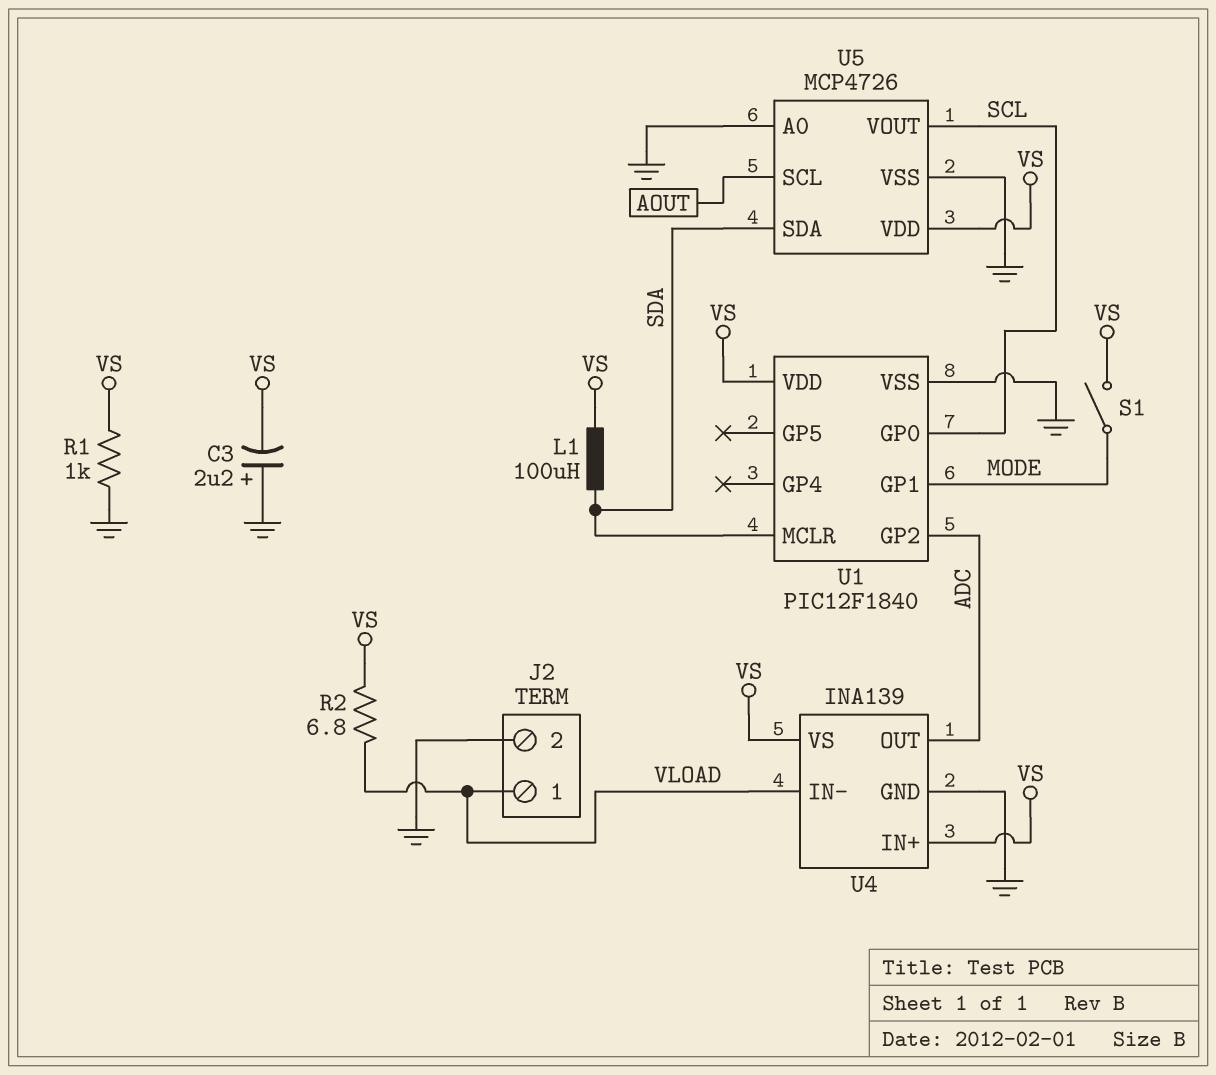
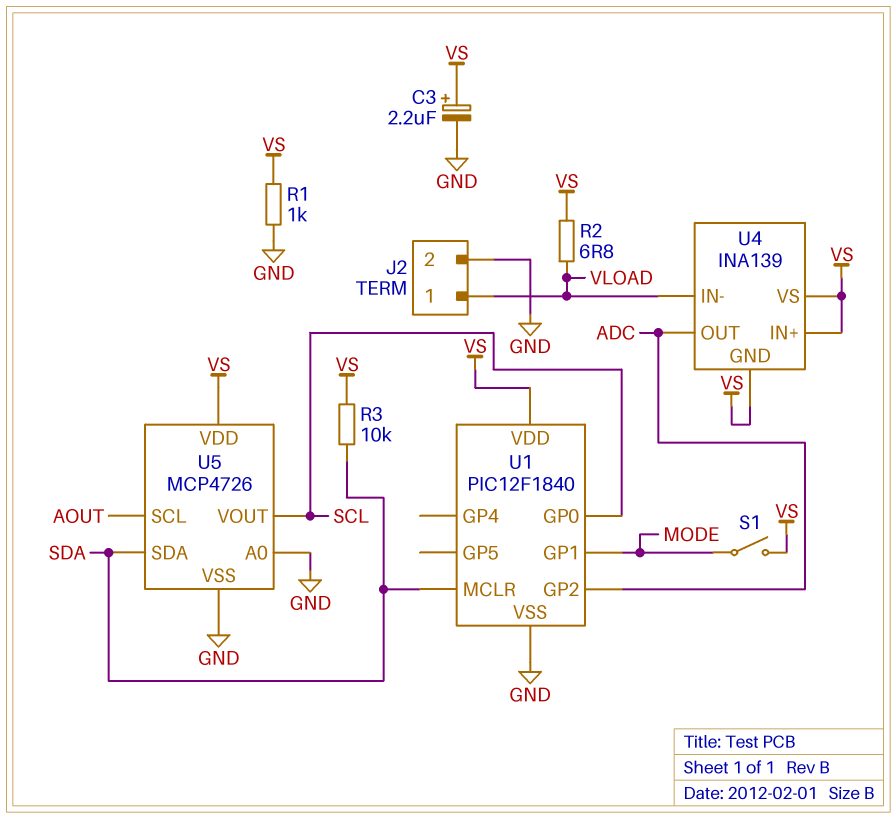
C3: 2.2uF (plus GND, minus VS) -> 2.2uF (plus VS, minus GND)
L1: 100uH (SDA, VS) -> none
R3: none -> 10k (SDA, VS)
U4 pin GND: GND -> VS

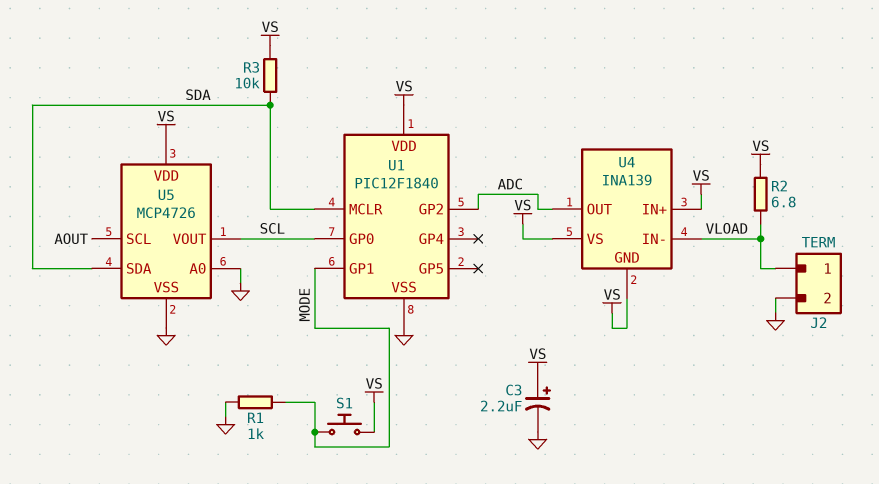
R1: 1k (GND, VS) -> 1k (GND, MODE)
S1: switch (MODE, VS) -> button (MODE, VS)

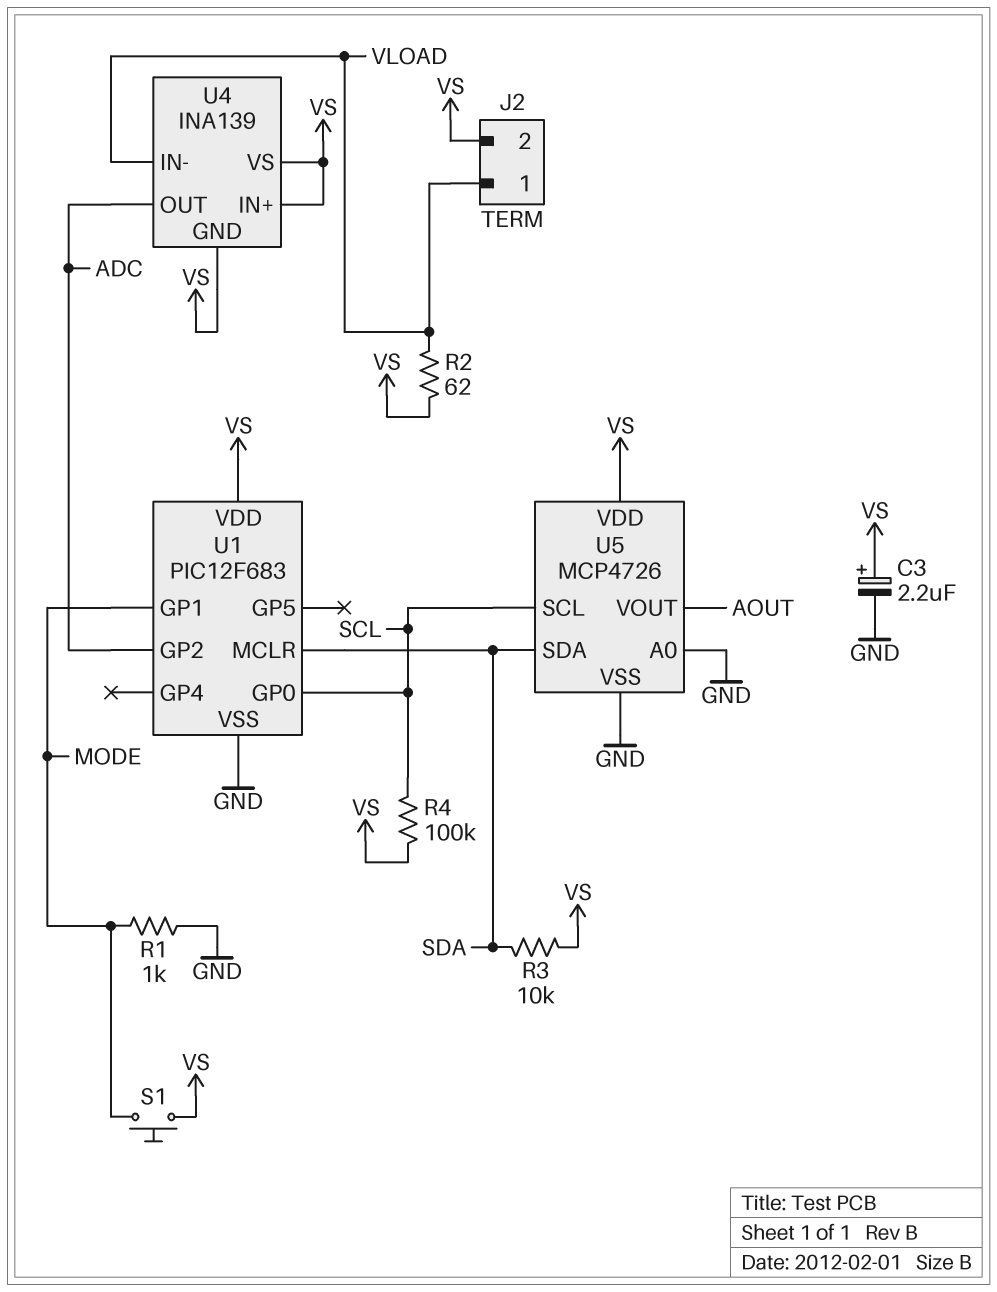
J2 pin 2: GND -> VS
R2: 6.8 (VLOAD, VS) -> 62 (VLOAD, VS)
R4: none -> 100k (SCL, VS)
U1: PIC12F1840 -> PIC12F683
U5 pin SCL: AOUT -> SCL
U5 pin VOUT: SCL -> AOUT

